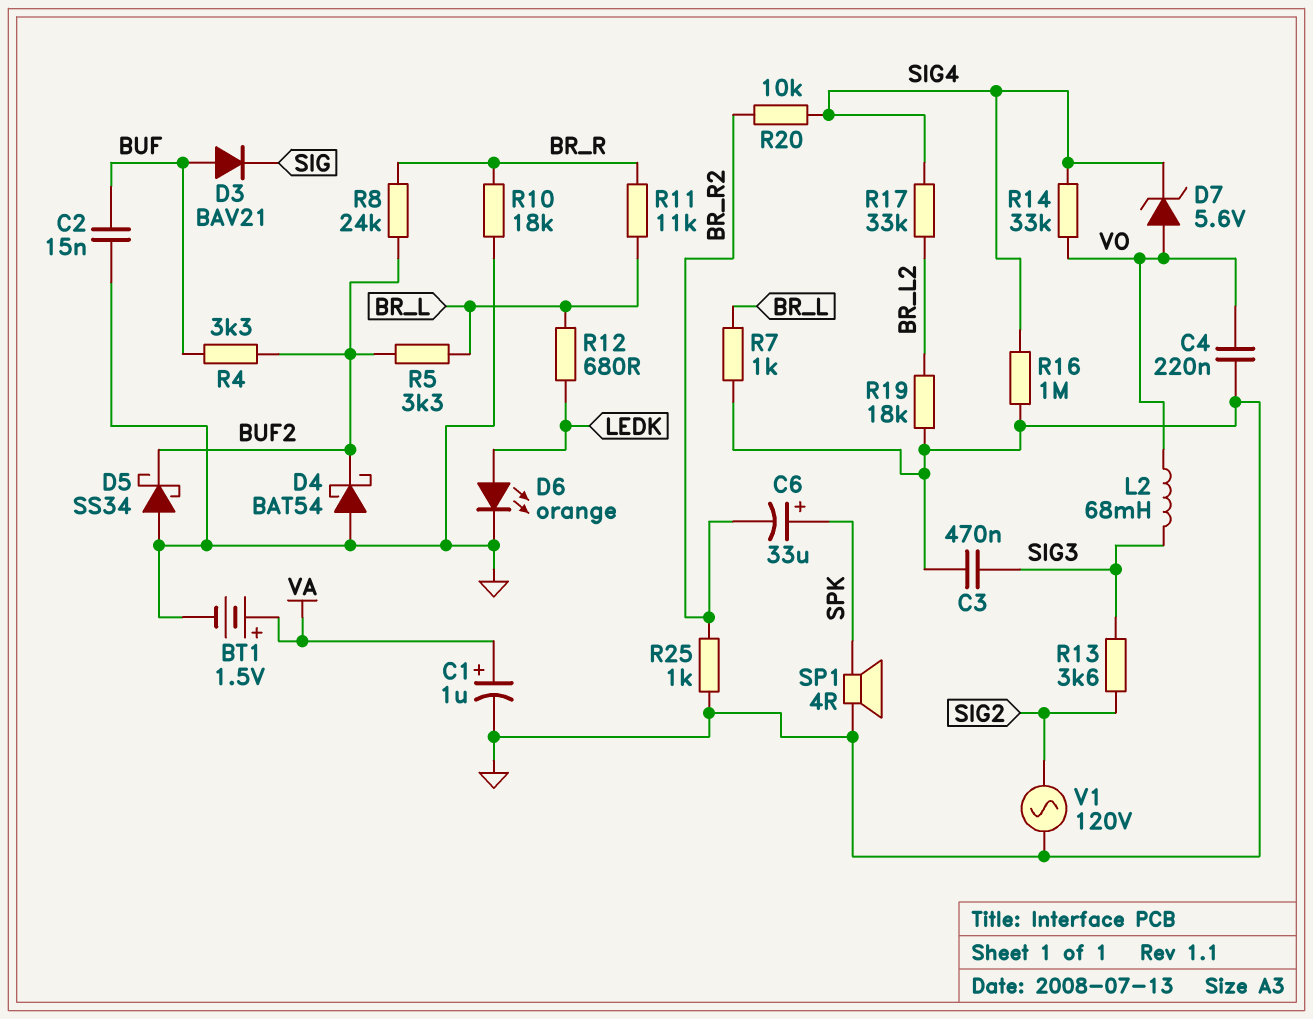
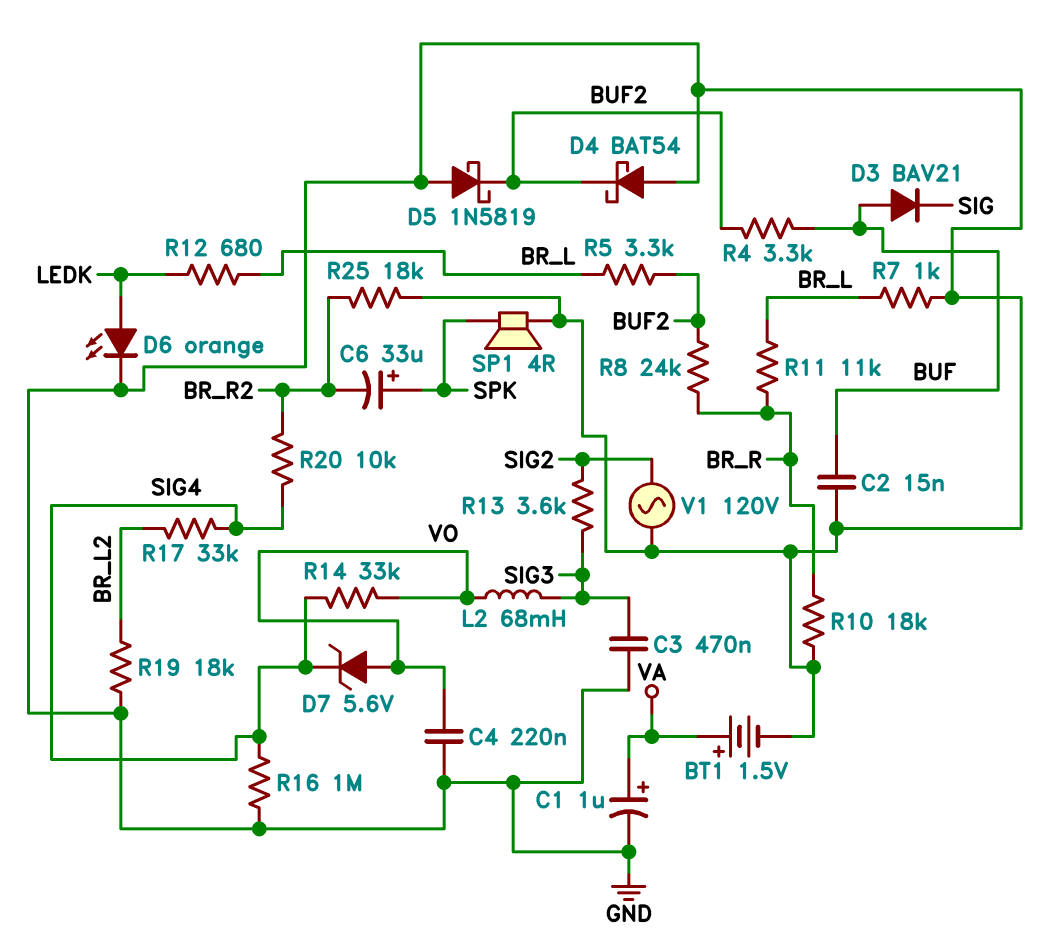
D5: schottky SS34 (A GND, K BUF2) -> schottky 1N5819 (A GND, K BUF2)
R25: 1k (BR_R2, GND) -> 18k (BR_R2, GND)

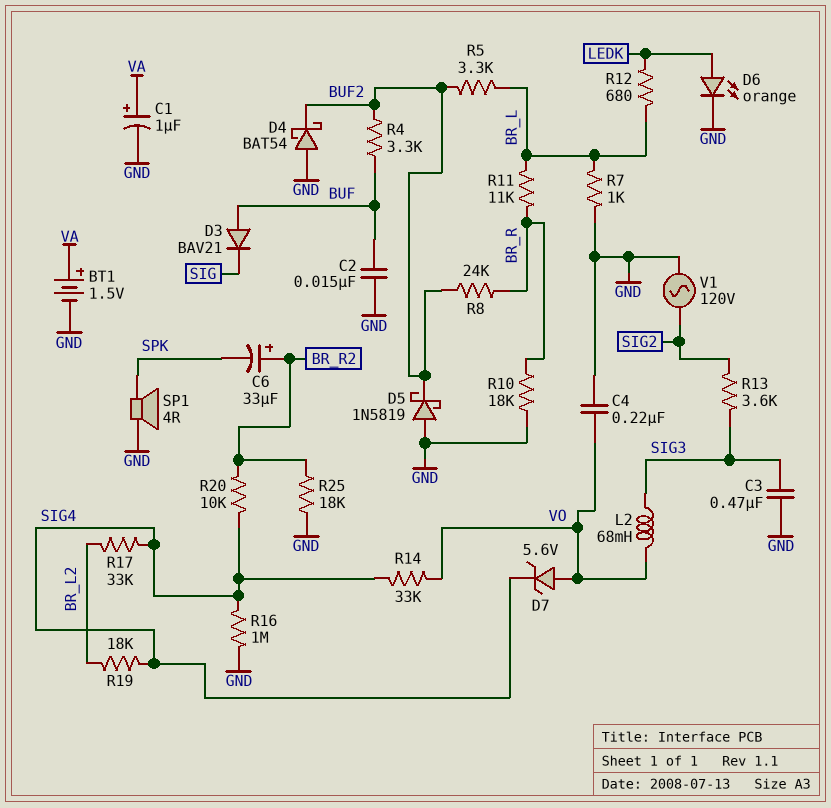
C6: 33uF (plus SPK, minus BR_R2) -> 33uF (plus BR_R2, minus SPK)
R19: 18k (BR_L2, GND) -> 18k (BR_L2, SIG4)

